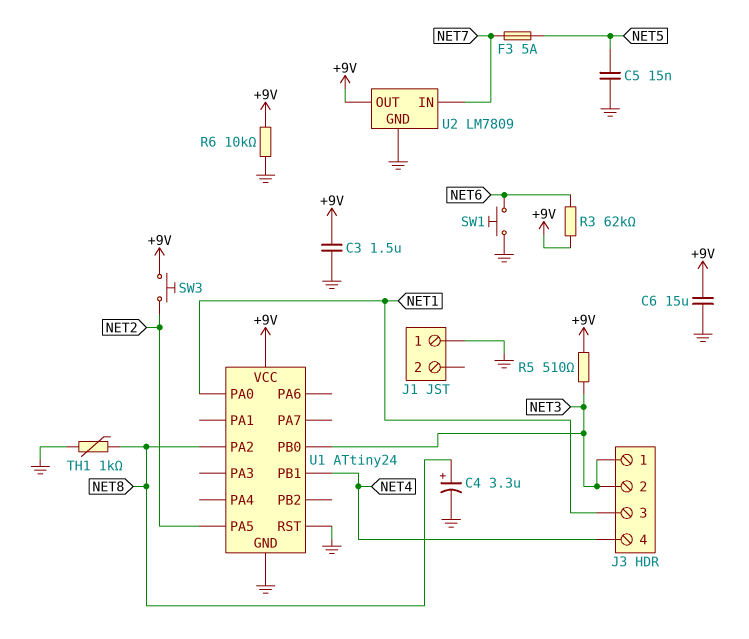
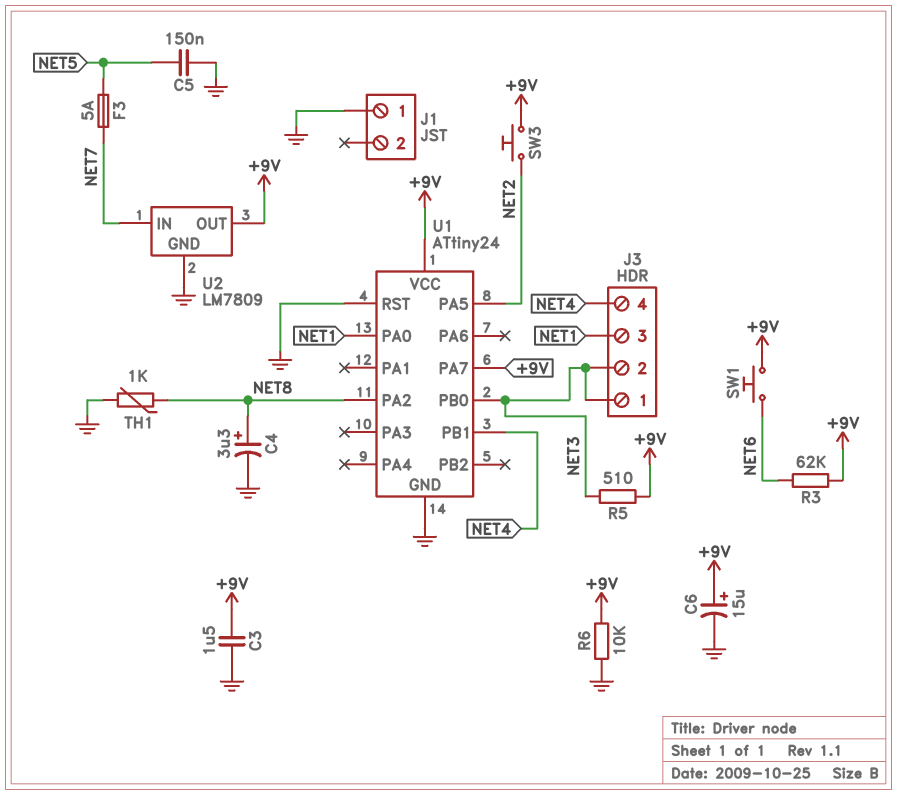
C5: 15nF (GND, NET5) -> 150nF (GND, NET5)
C6: 15uF (+9V, GND) -> 15uF (plus +9V, minus GND)
SW1: button (GND, NET6) -> button (+9V, NET6)
U1 pin PA7: none -> +9V

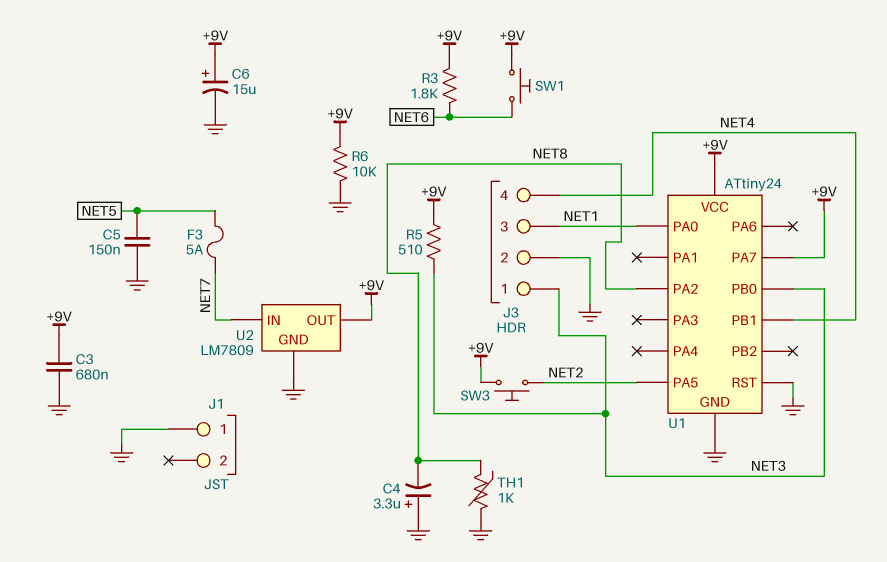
C3: 1.5uF (+9V, GND) -> 680nF (+9V, GND)
C4: 3.3uF (plus NET8, minus GND) -> 3.3uF (plus GND, minus NET8)
J3 pin 2: NET3 -> GND
R3: 62k (+9V, NET6) -> 1.8k (+9V, NET6)

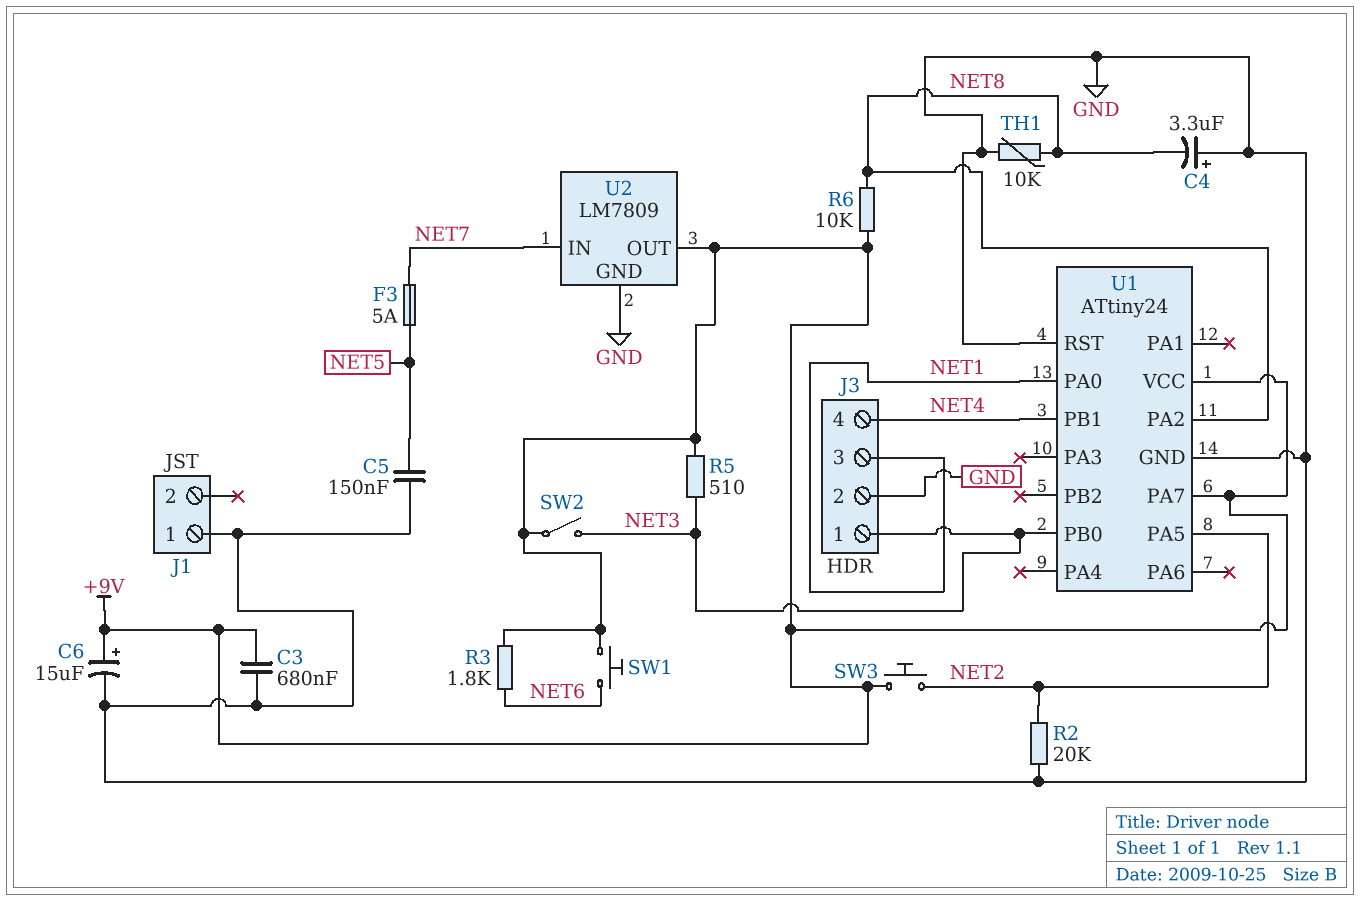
R2: none -> 20k (GND, NET2)
R6: 10k (+9V, GND) -> 10k (+9V, NET8)
SW2: none -> switch (+9V, NET3)
TH1: 1k (GND, NET8) -> 10k (GND, NET8)

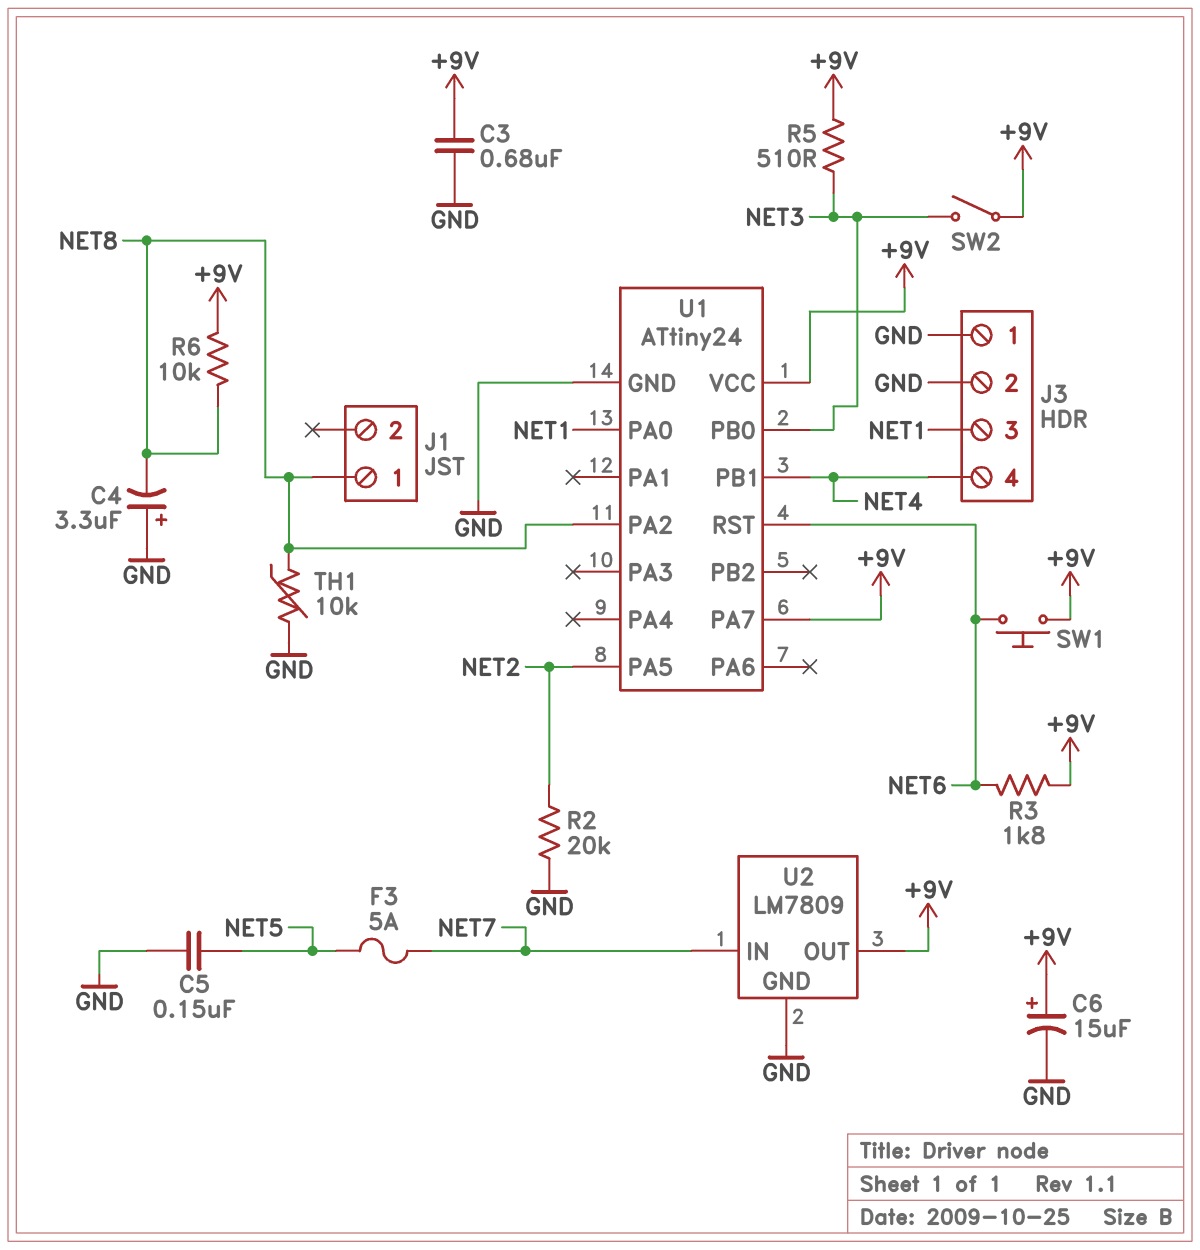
J1 pin 1: GND -> NET8
J3 pin 1: NET3 -> GND
SW3: button (+9V, NET2) -> none
U1 pin RST: GND -> NET6

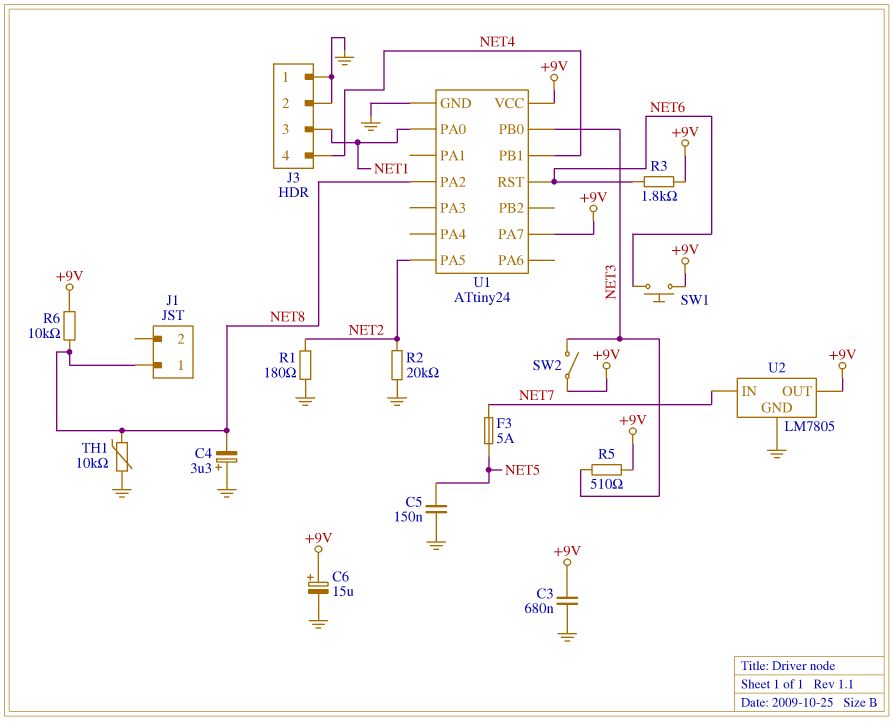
R1: none -> 180 (GND, NET2)
U2: LM7809 -> LM7805

